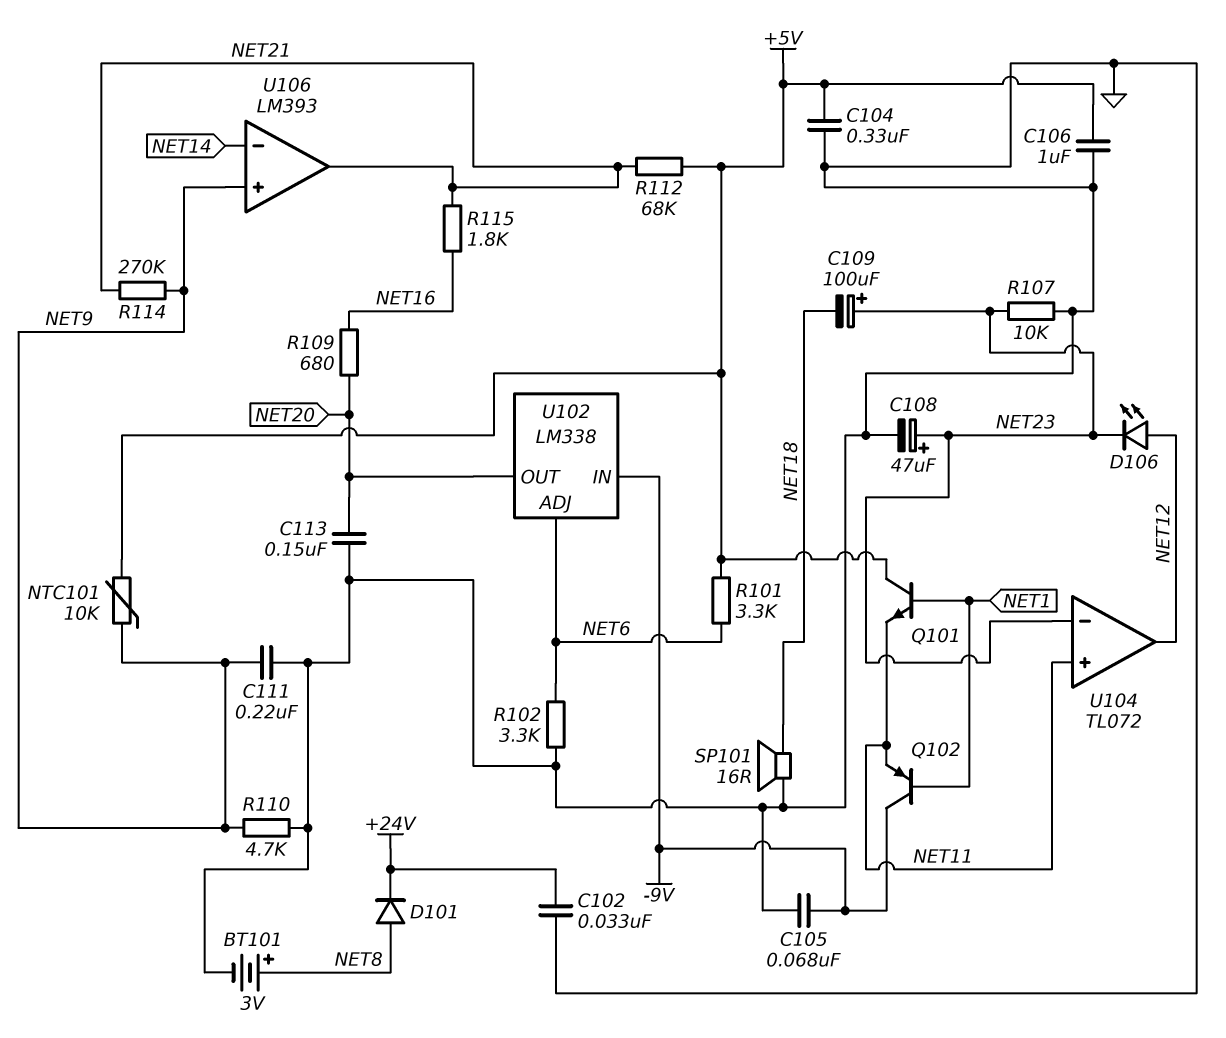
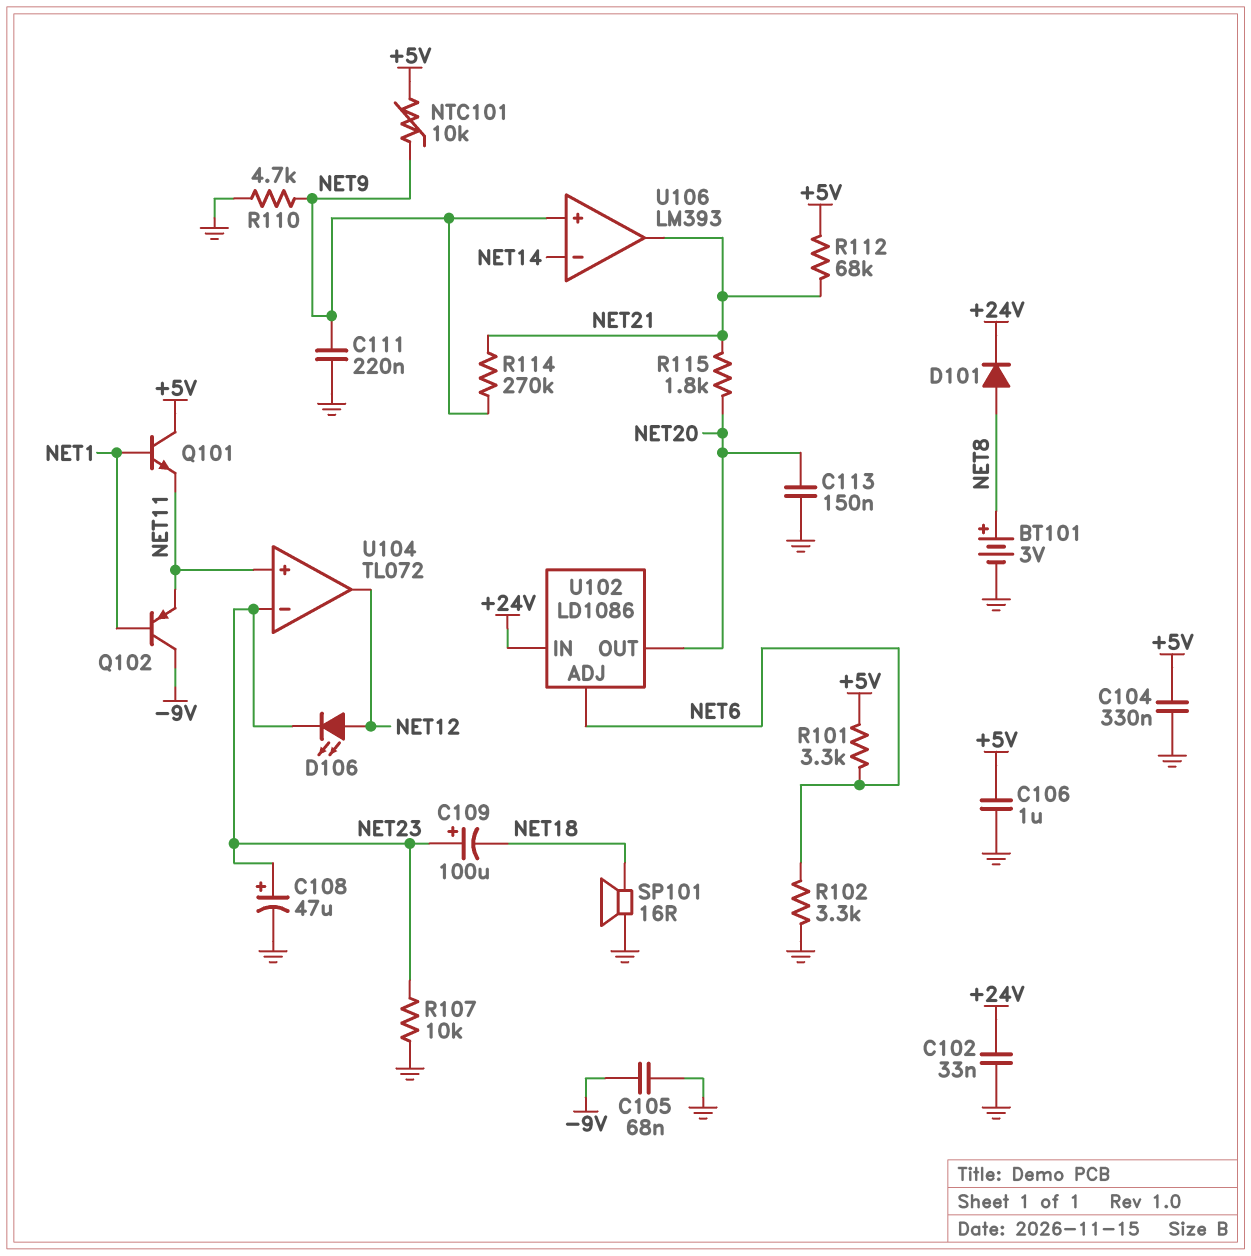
R109: 680 (NET16, NET20) -> none
R115: 1.8k (NET16, NET21) -> 1.8k (NET20, NET21)
U102: LM338 -> LD1086
U102 pin IN: -9V -> +24V

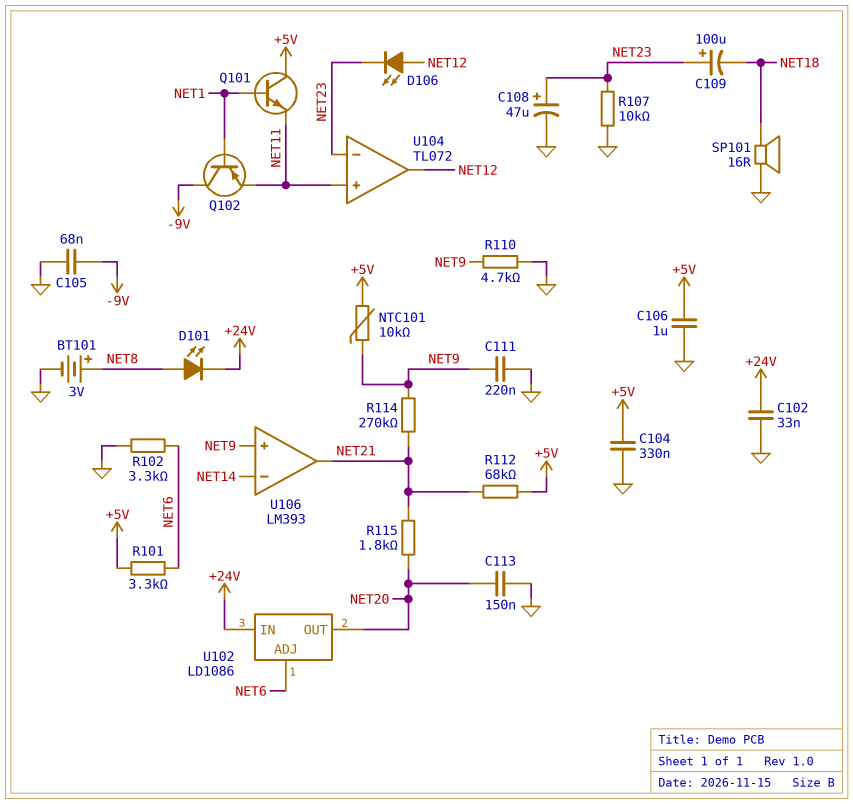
D101: diode (A NET8, K +24V) -> LED (A NET8, K +24V)

